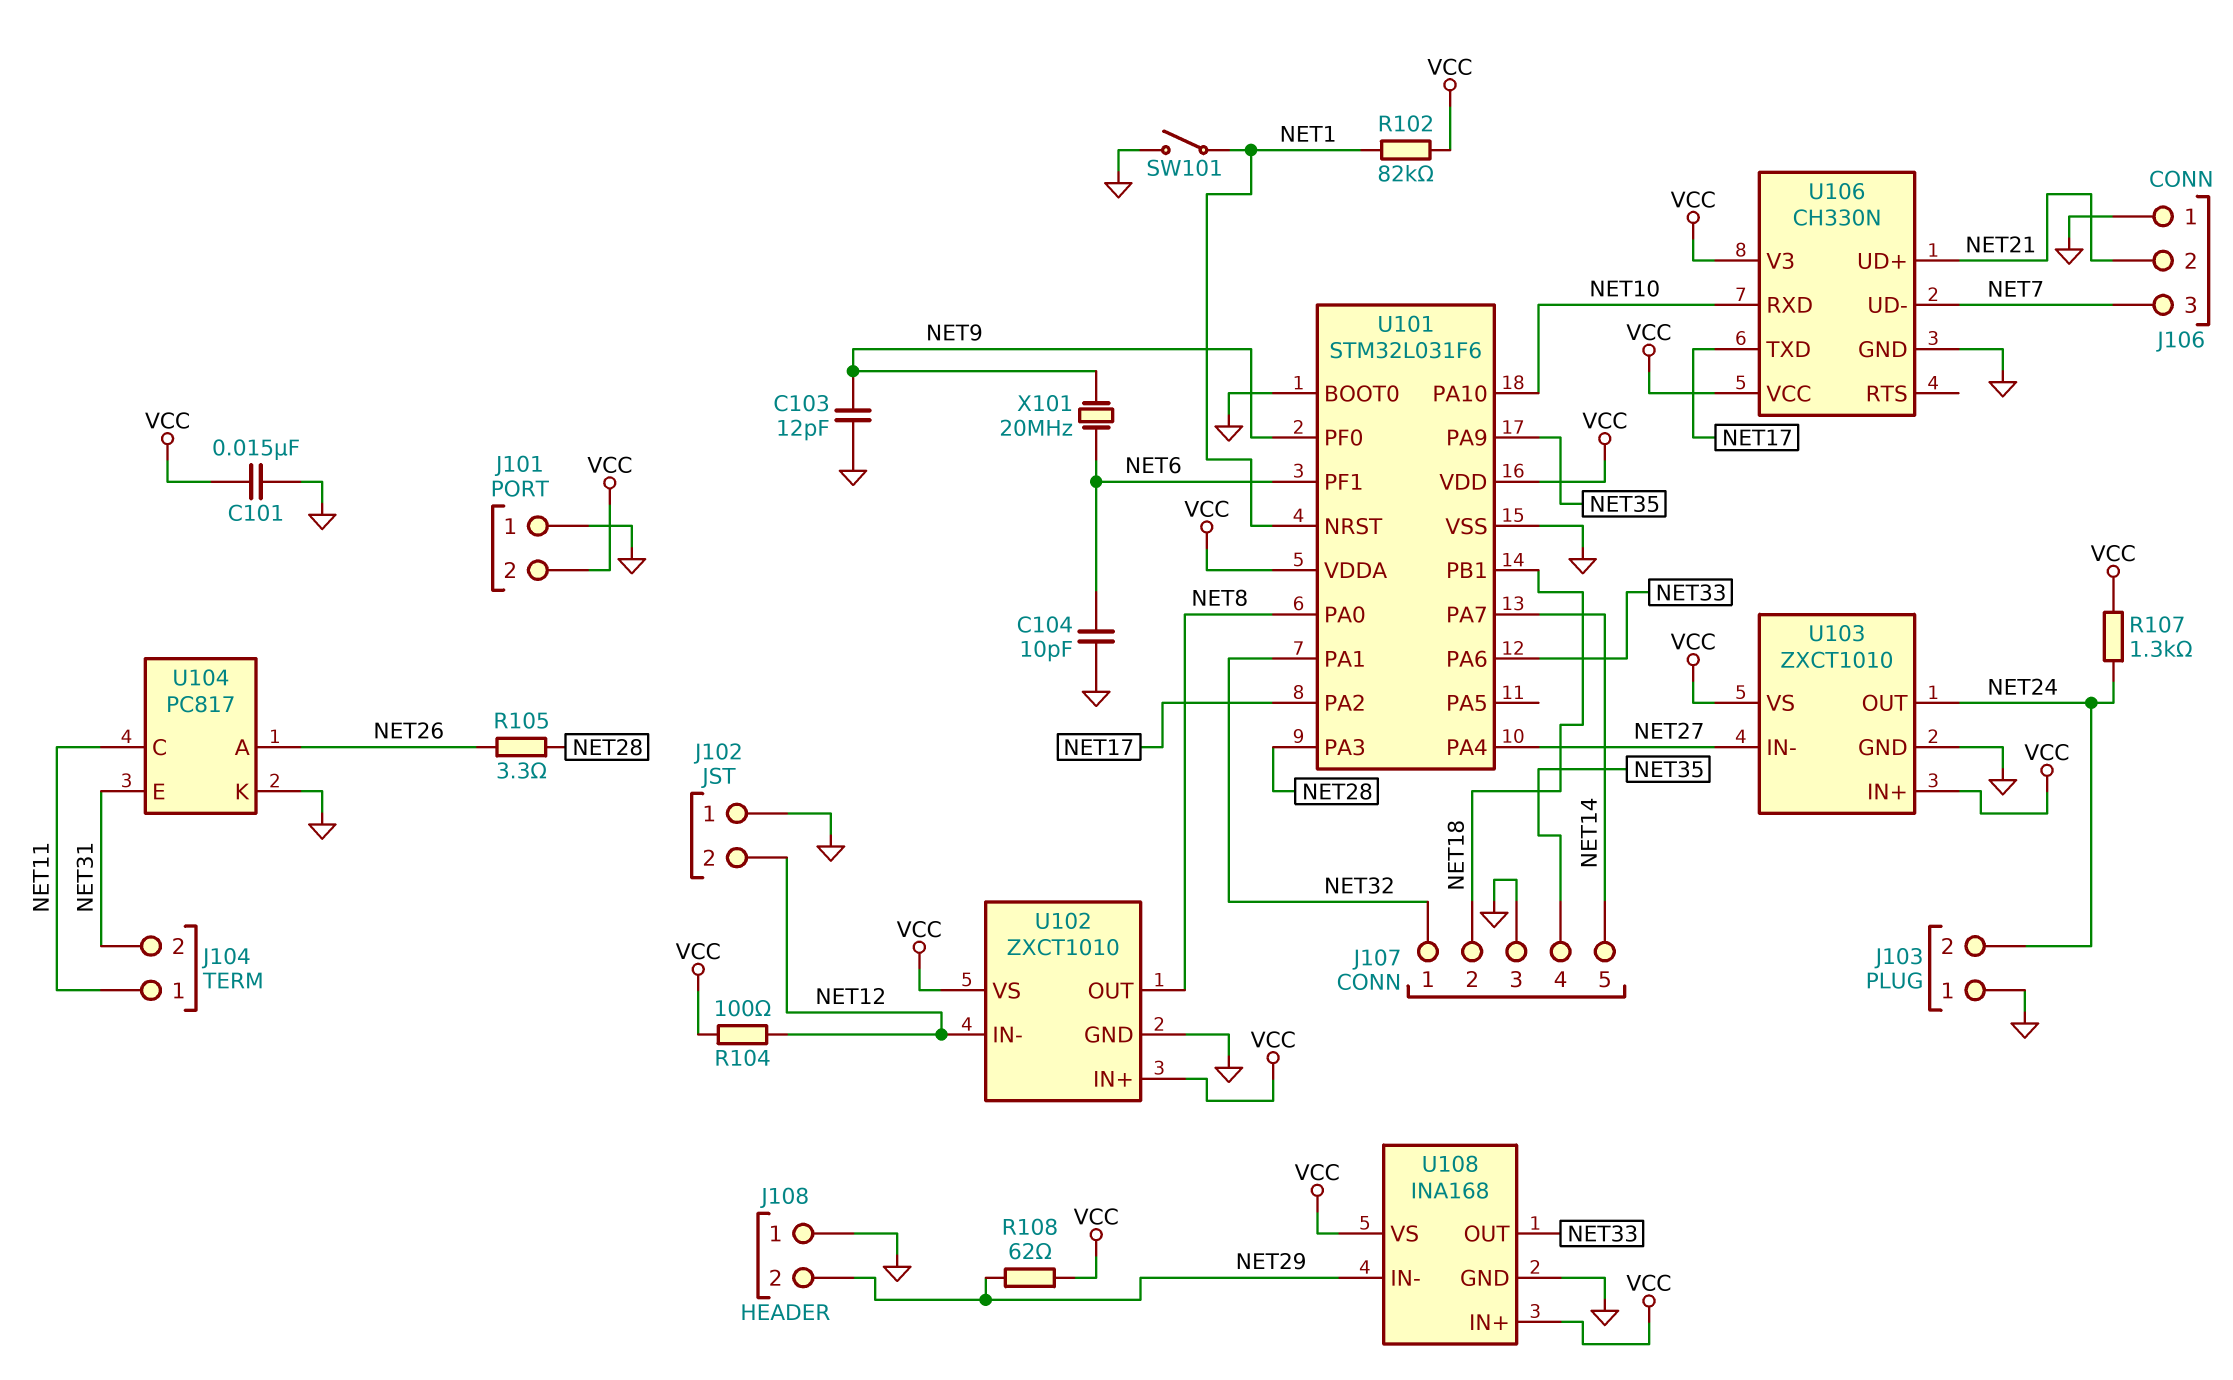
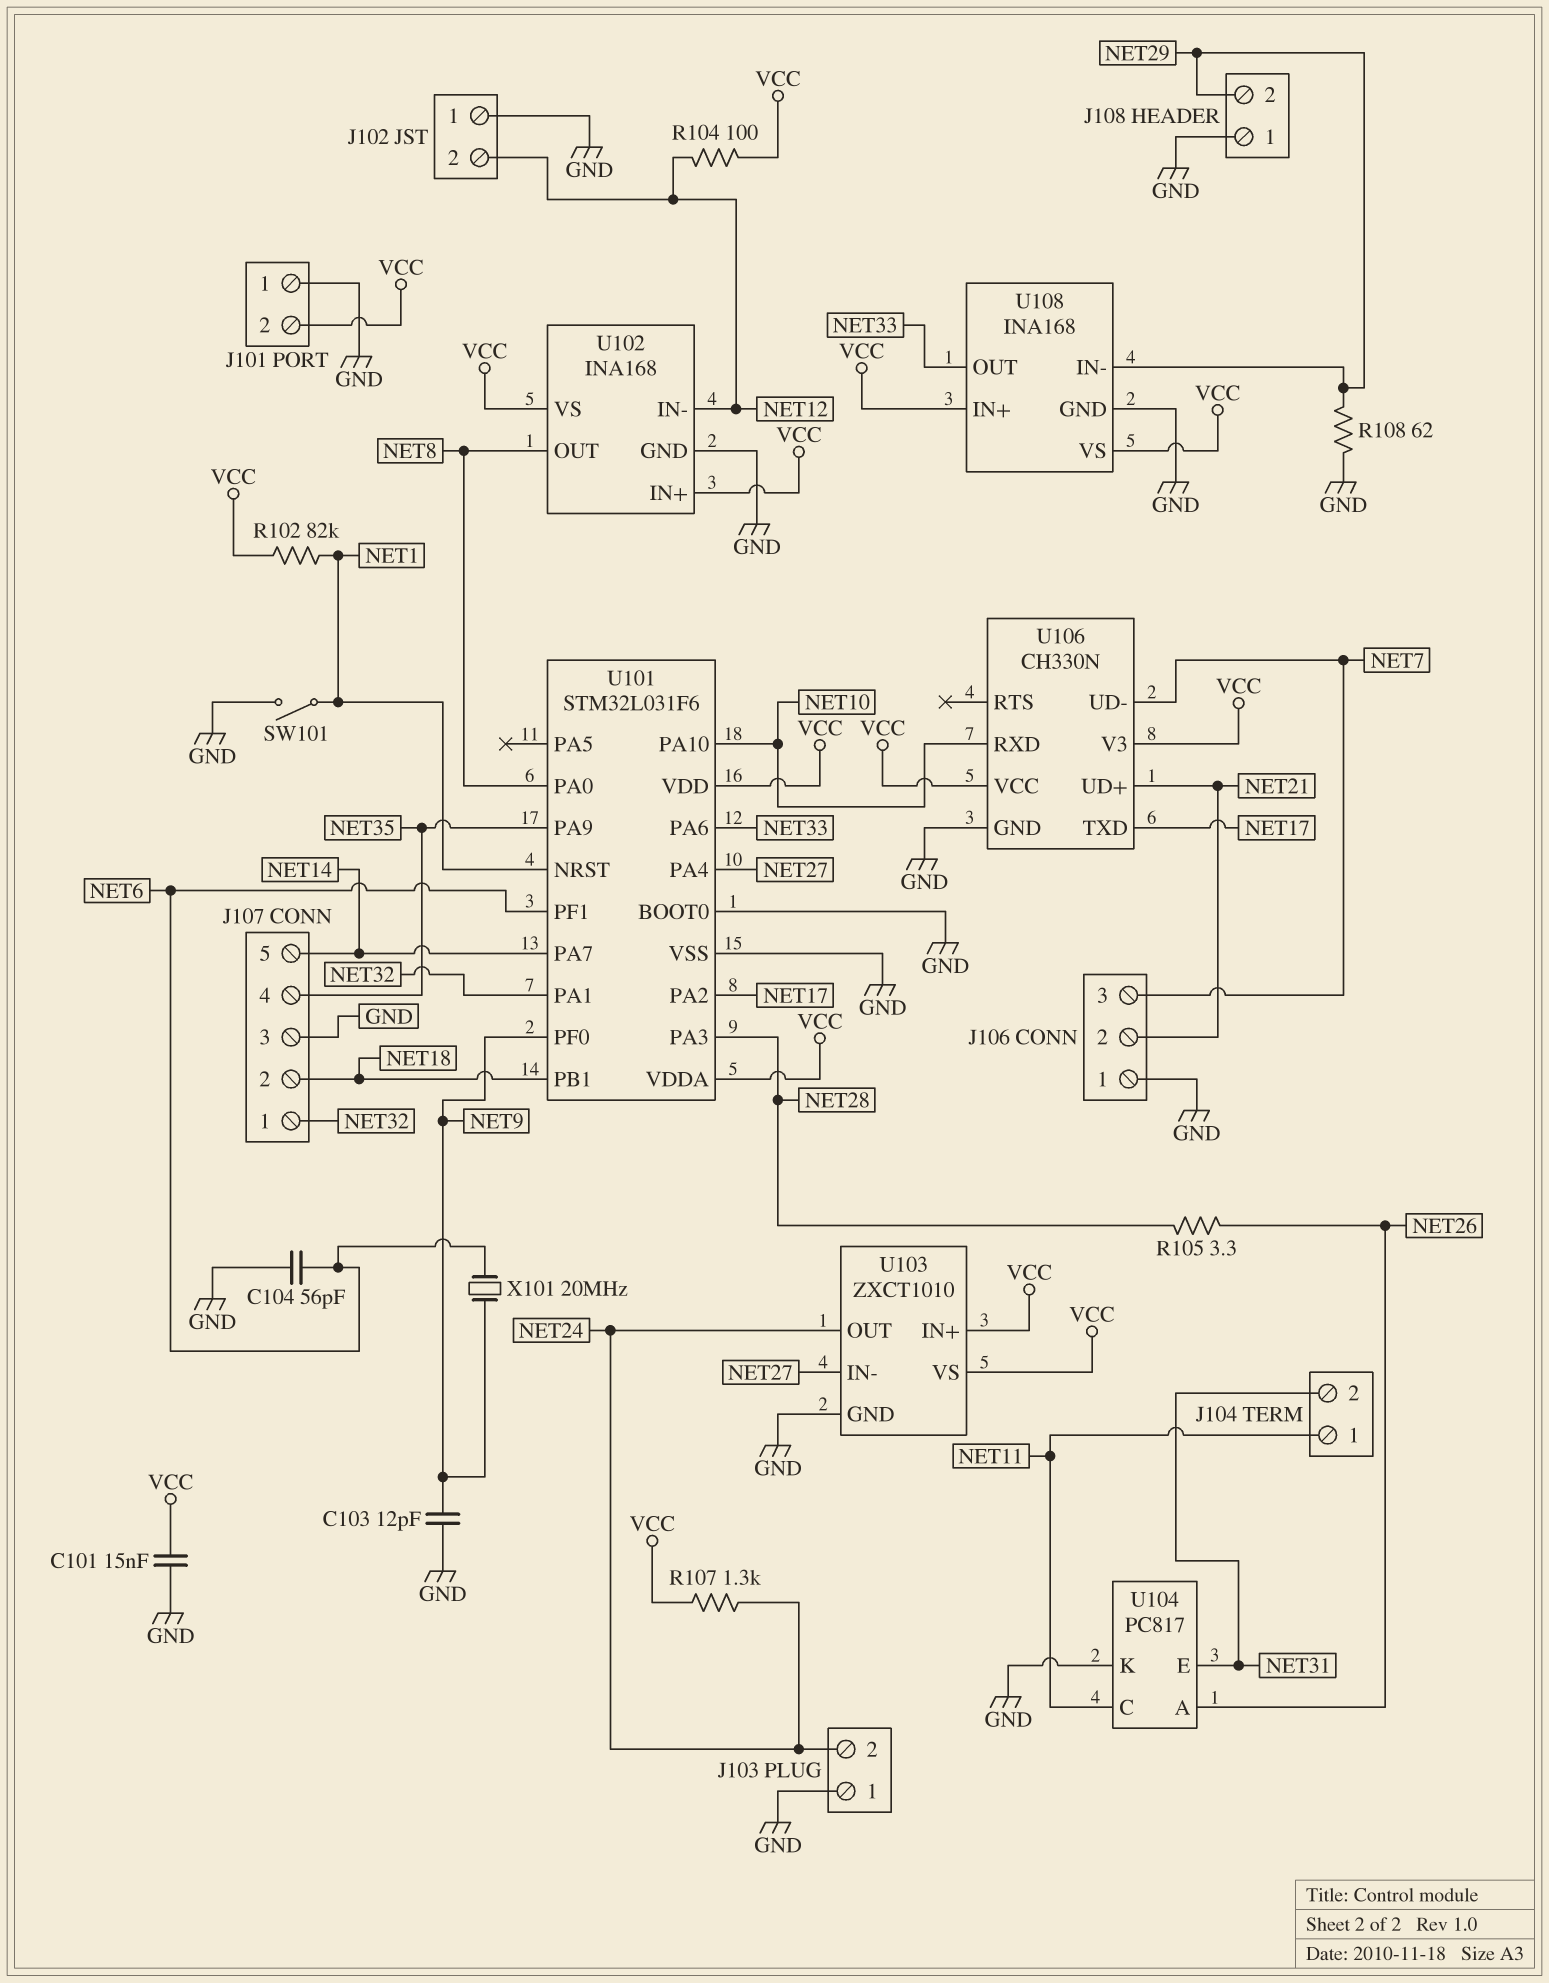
C104: 10pF (GND, NET6) -> 56pF (GND, NET6)
R108: 62 (NET29, VCC) -> 62 (GND, NET29)
U102: ZXCT1010 -> INA168

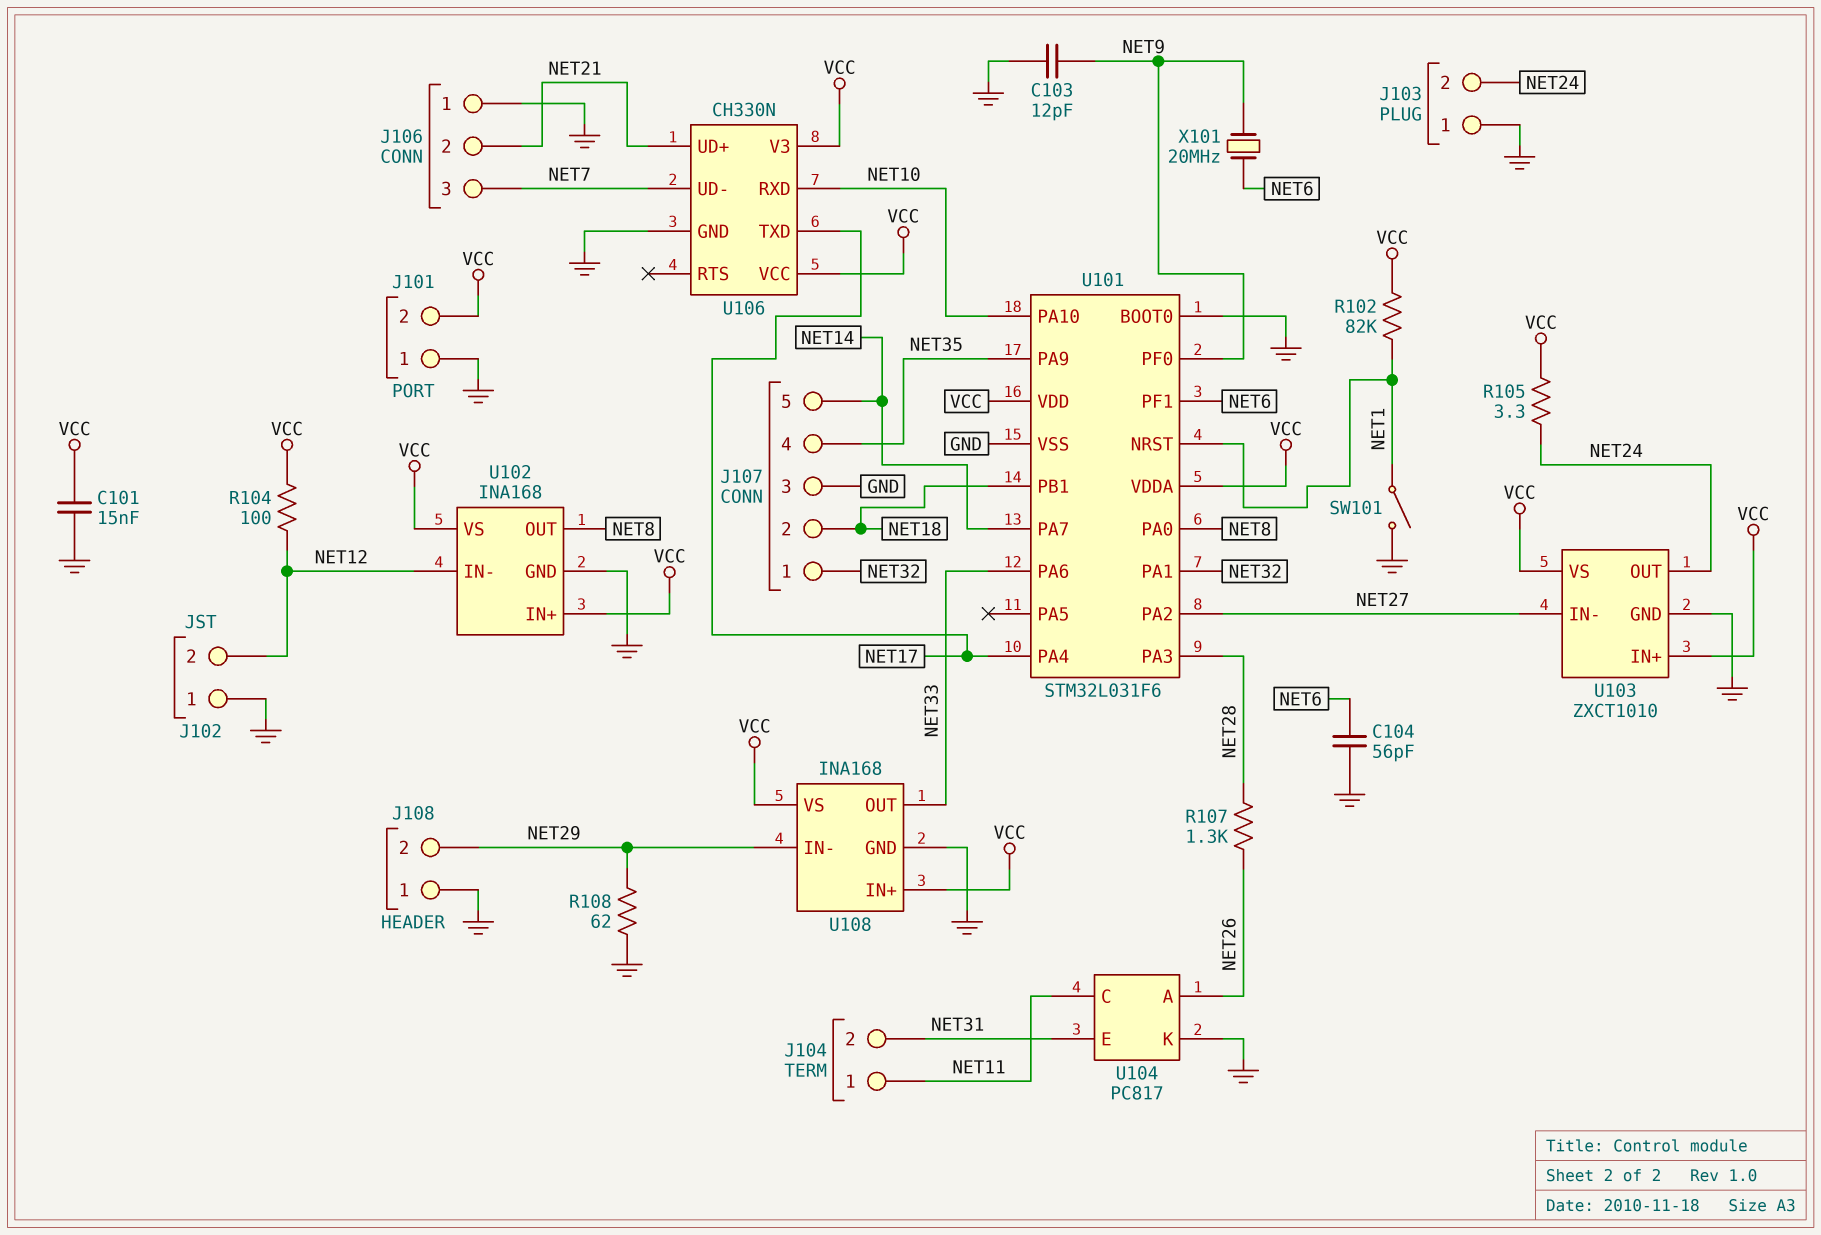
R105: 3.3 (NET26, NET28) -> 3.3 (NET24, VCC)
R107: 1.3k (NET24, VCC) -> 1.3k (NET26, NET28)
U101 pin PA2: NET17 -> NET27
U101 pin PA4: NET27 -> NET17

